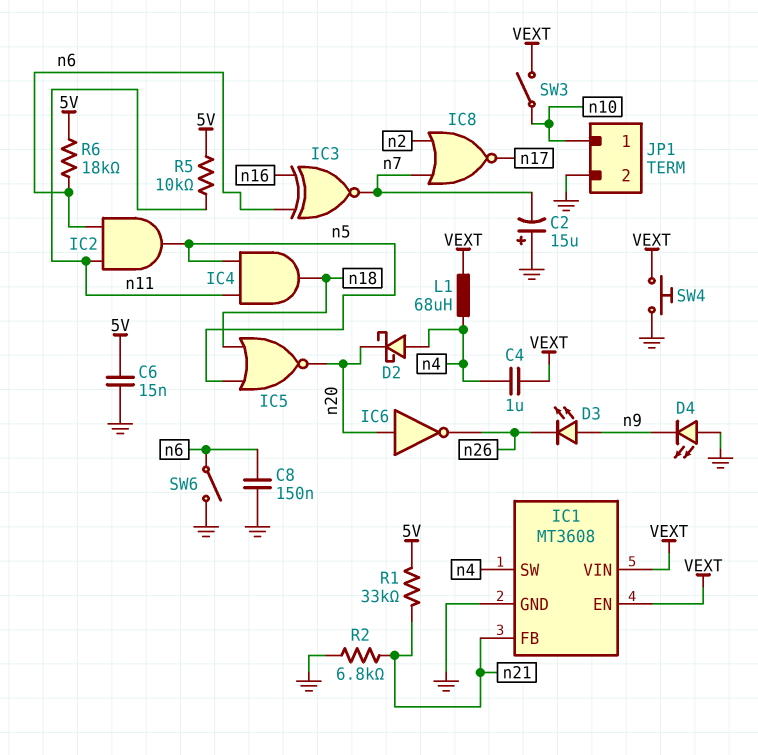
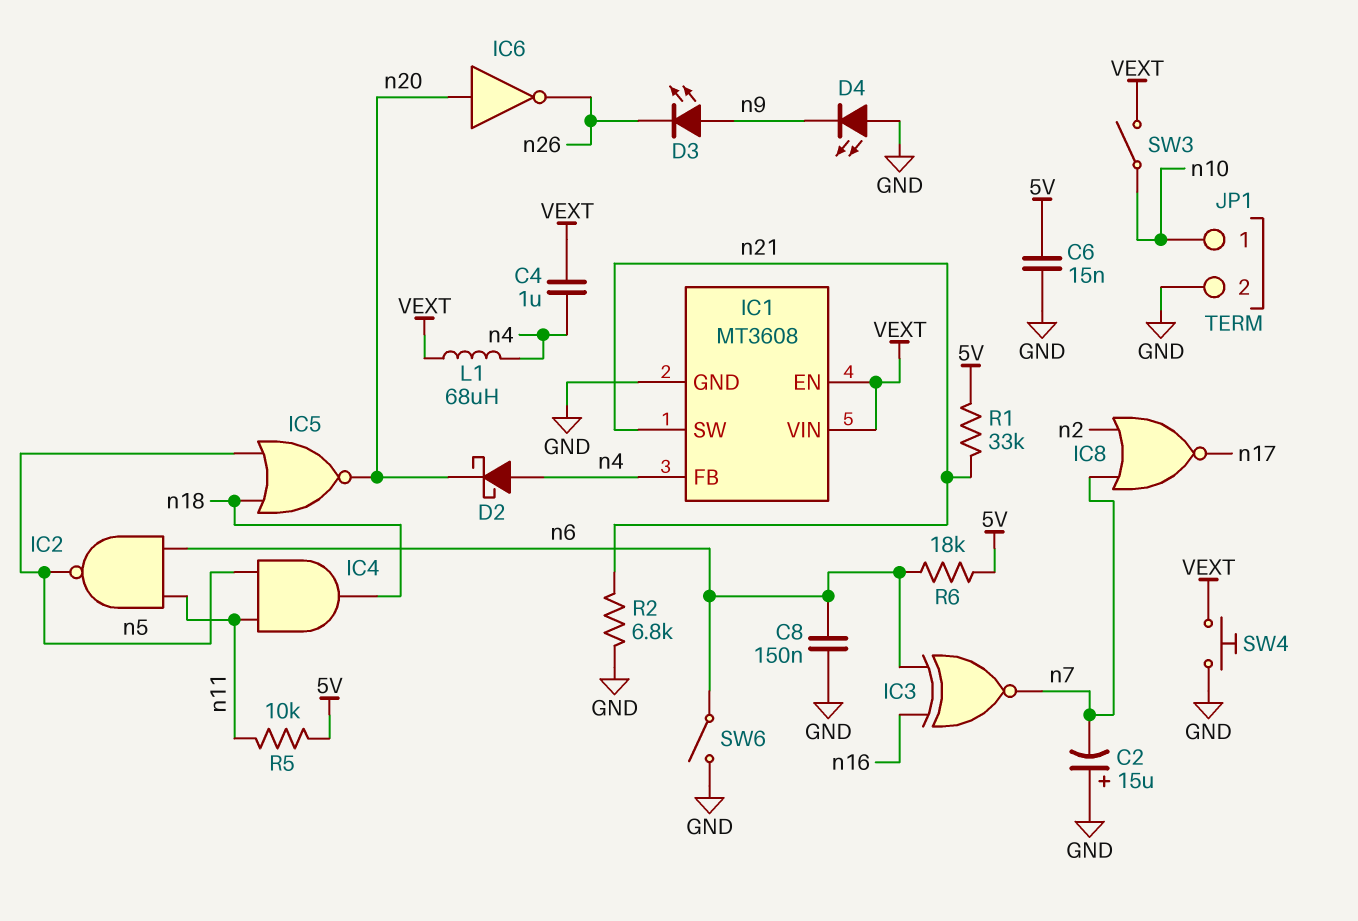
IC1 pin FB: n21 -> n4
IC1 pin SW: n4 -> n21
IC2: AND (in n6, in n11, out n5) -> NAND (in n6, in n11, out n5)

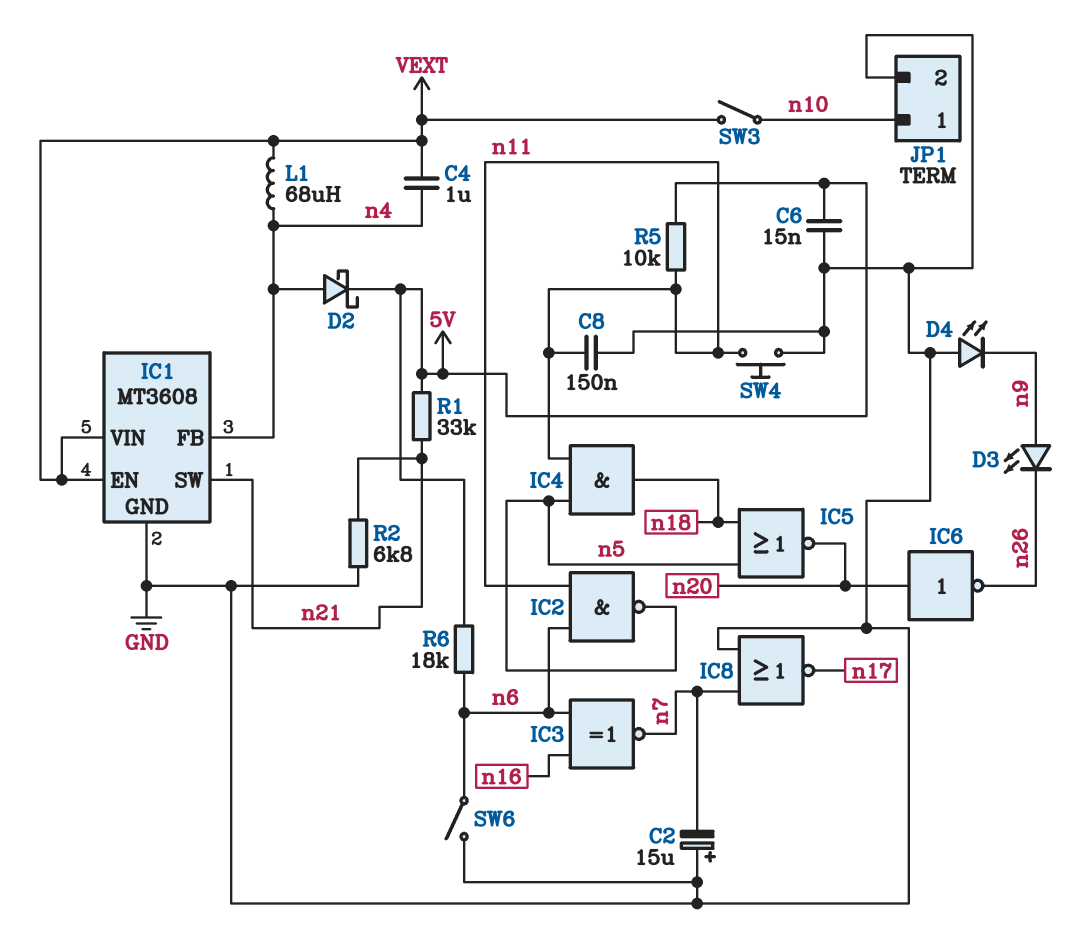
C8: 150nF (GND, n6) -> 150nF (GND, n11)
D2: schottky (A n4, K n20) -> schottky (A n4, K 5V)
IC8: NOR (in n2, in n7, out n17) -> NOR (in GND, in n7, out n17)
SW4: button (GND, VEXT) -> button (GND, n11)

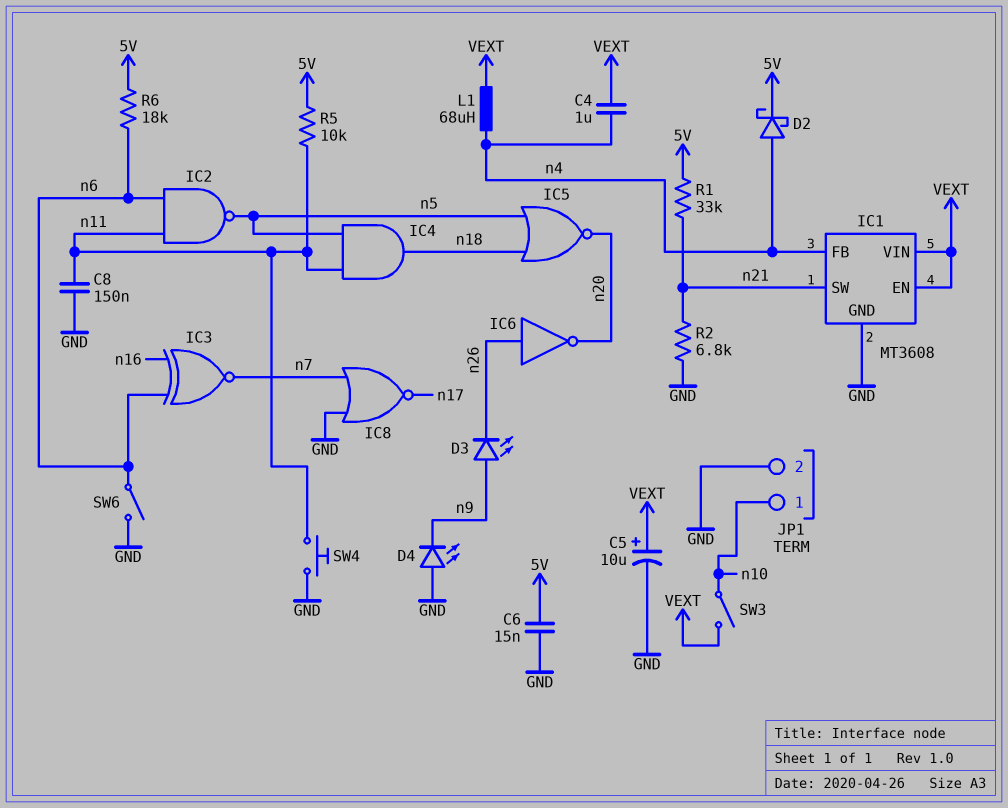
C2: 15uF (plus GND, minus n7) -> none
C5: none -> 10uF (plus VEXT, minus GND)
IC6: NOT (in n20, out n26) -> NOT (in n26, out n20)

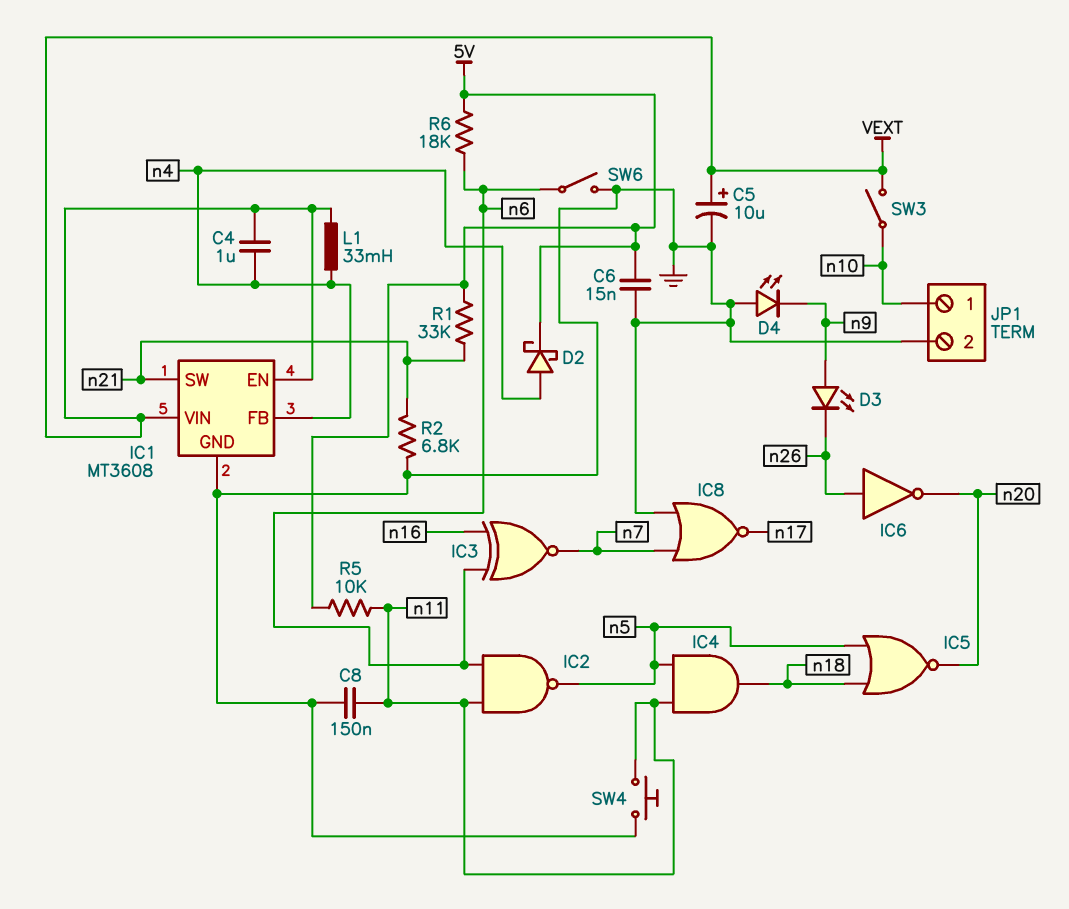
L1: 68uH (VEXT, n4) -> 33mH (VEXT, n4)

